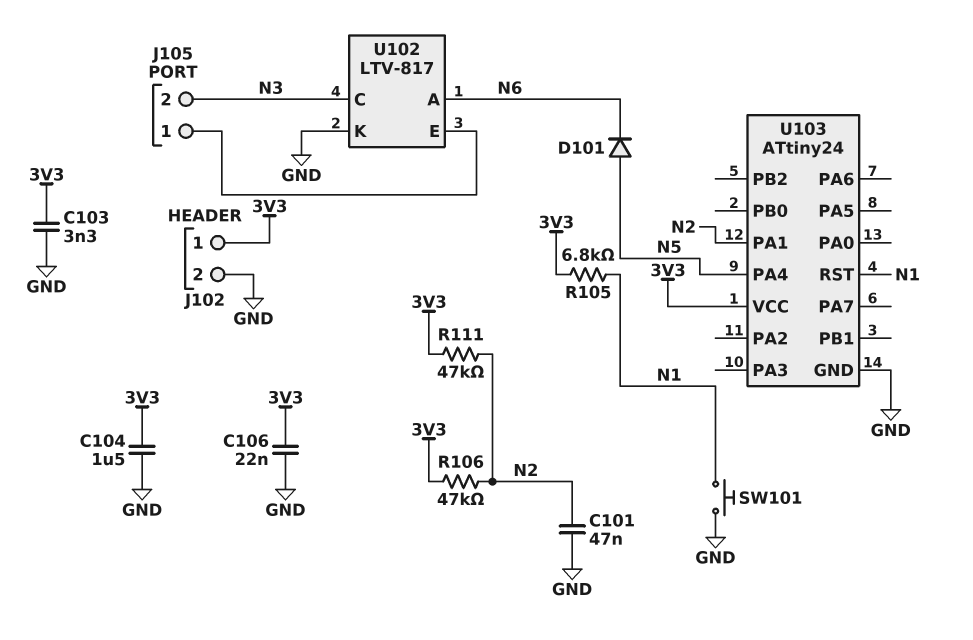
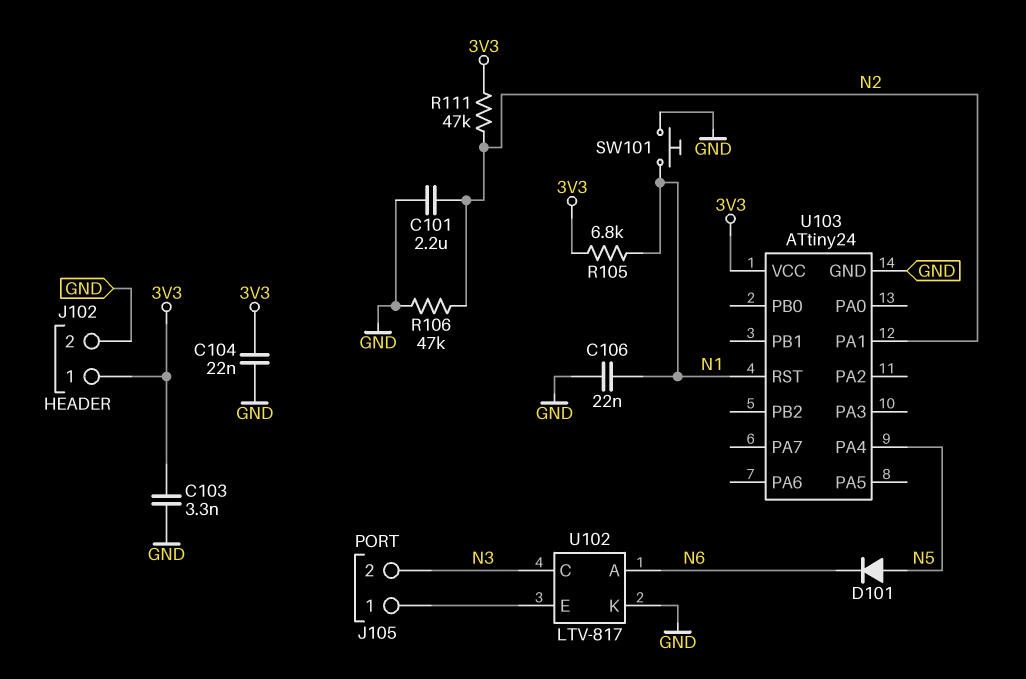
C101: 47nF (GND, N2) -> 2.2uF (GND, N2)
C104: 1.5uF (3V3, GND) -> 22nF (3V3, GND)
C106: 22nF (3V3, GND) -> 22nF (GND, N1)
R106: 47k (3V3, N2) -> 47k (GND, N2)

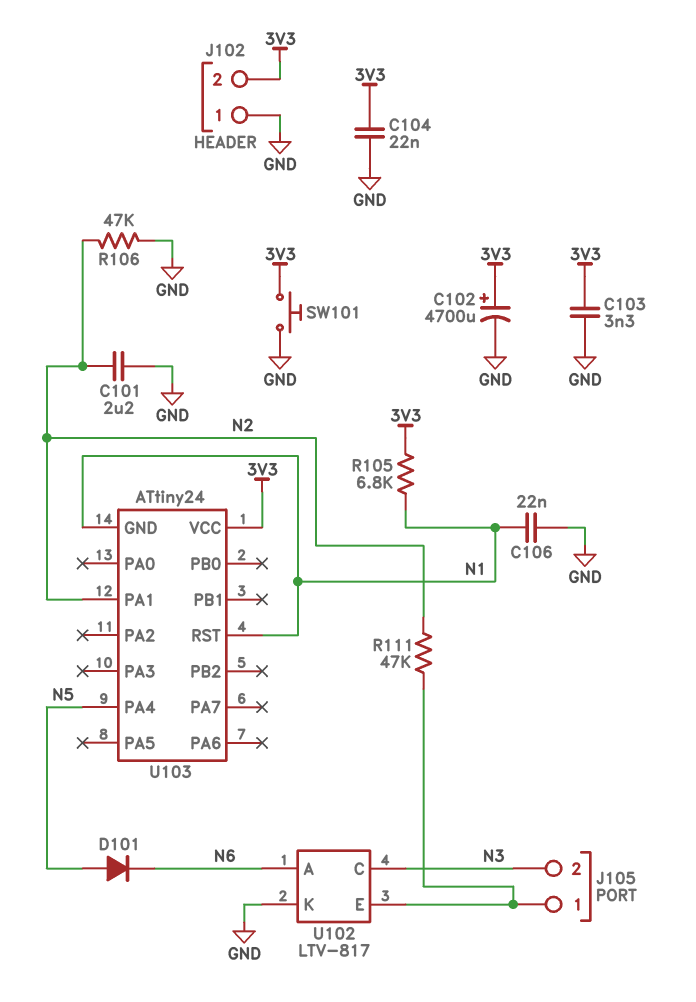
C102: none -> 4700uF (plus 3V3, minus GND)
J102 pin 1: 3V3 -> GND
J102 pin 2: GND -> 3V3
R111: 47k (3V3, N2) -> 47k (J105/1, N2)
SW101: button (GND, N1) -> button (3V3, GND)
U103 pin GND: GND -> N1

